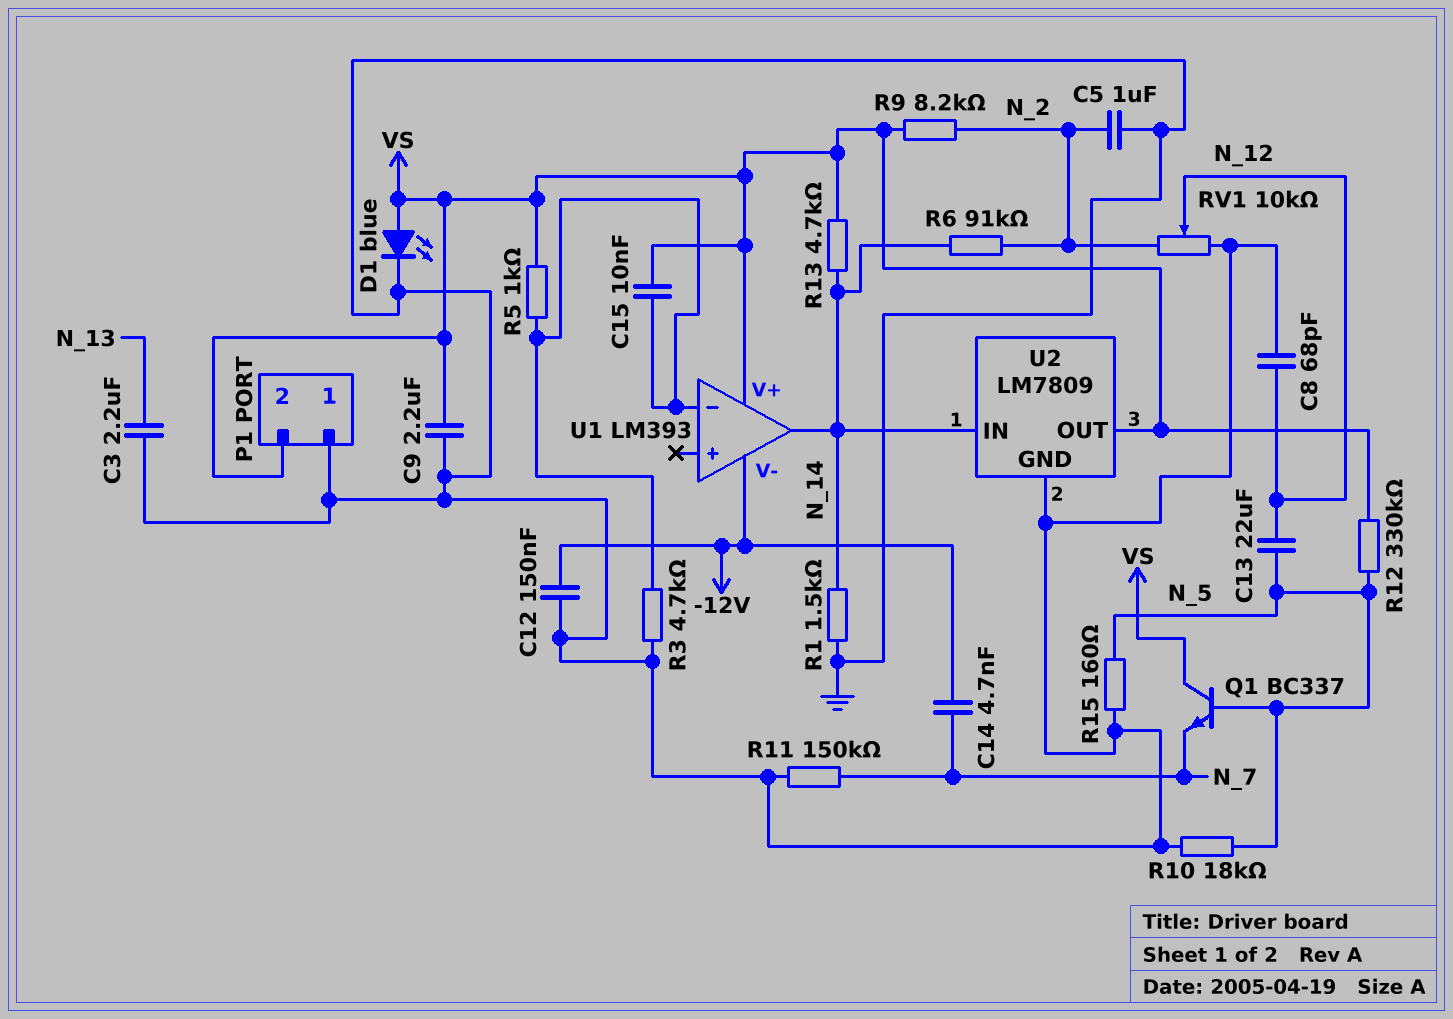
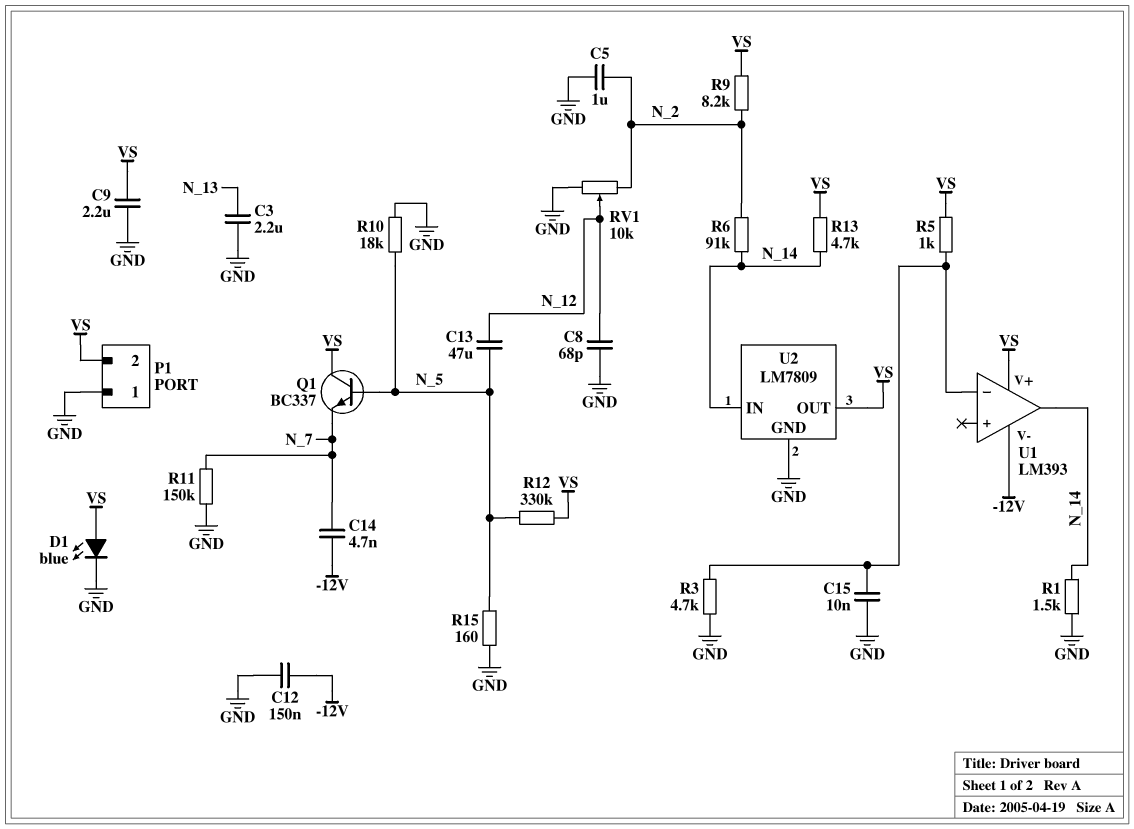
C13: 22uF (N_5, N_12) -> 47uF (N_5, N_12)
C15: 10nF (U1/in-, VS) -> 10nF (GND, U1/in-)

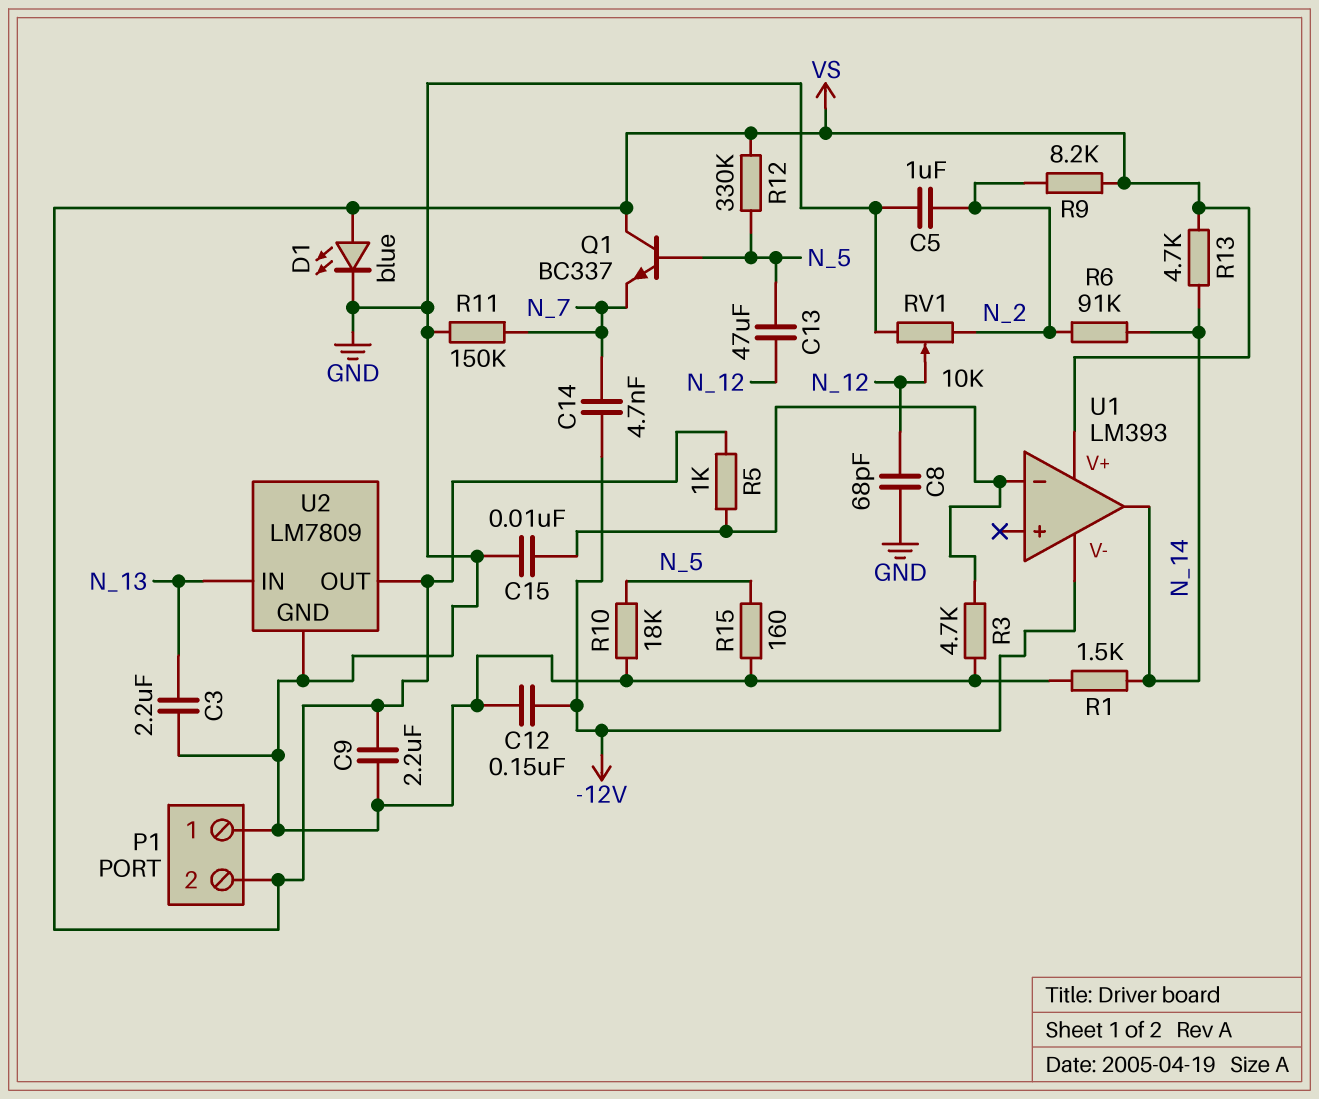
U2 pin IN: N_14 -> N_13

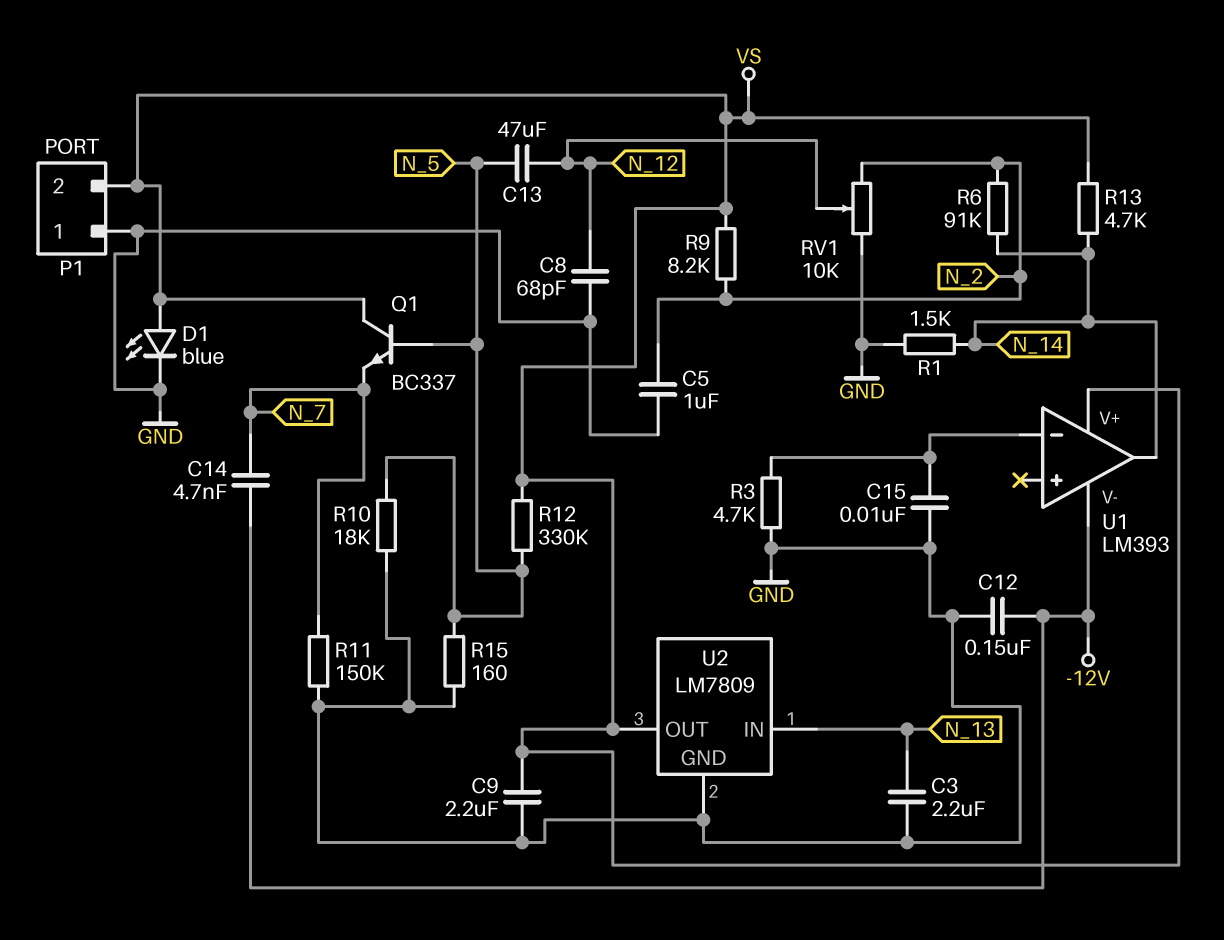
R5: 1k (U1/in-, VS) -> none

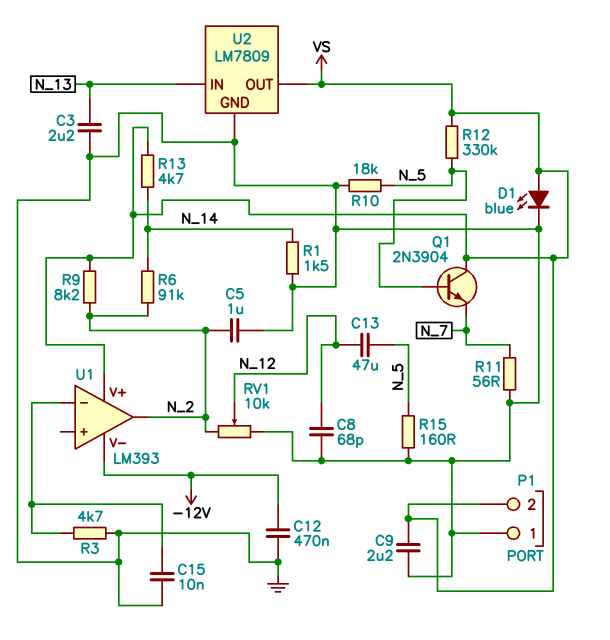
C12: 150nF (-12V, GND) -> 470nF (-12V, GND)
C14: 4.7nF (-12V, N_7) -> none
Q1: NPN BC337 (B N_5, C VS, E N_7) -> NPN 2N3904 (B N_5, C VS, E N_7)
R11: 150k (GND, N_7) -> 56 (GND, N_7)
U1 pin out: N_14 -> N_2

